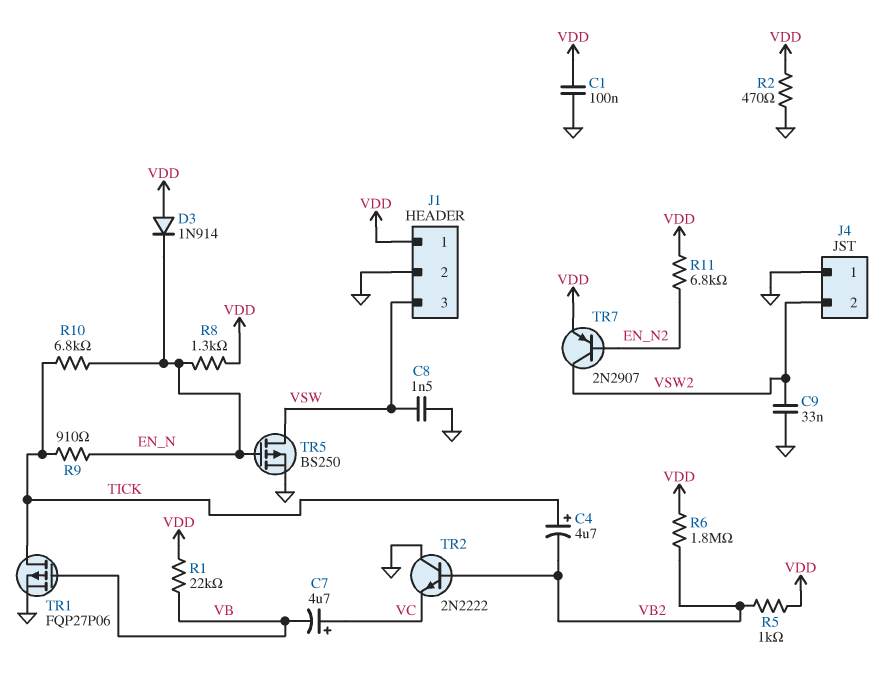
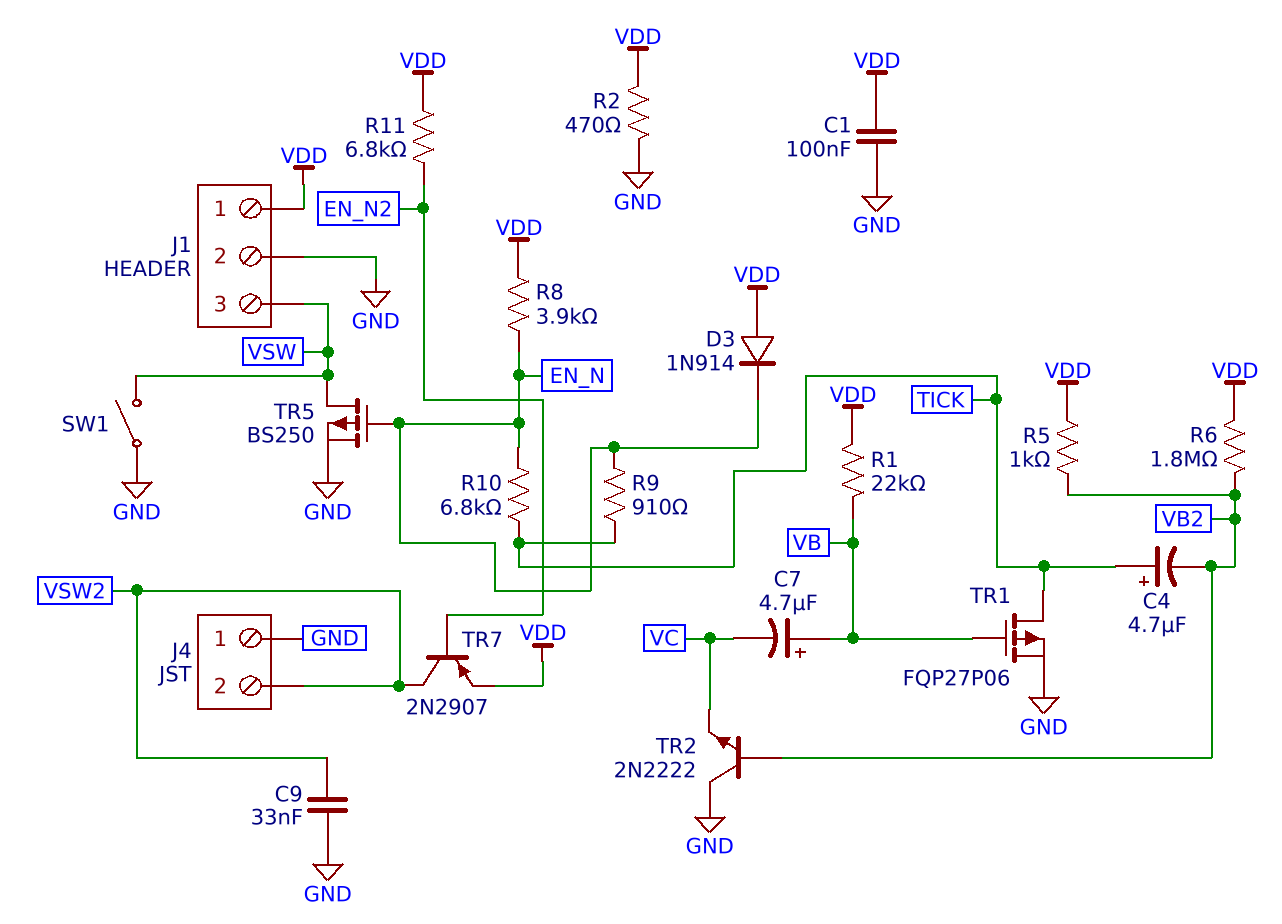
C7: 4.7uF (plus VC, minus VB) -> 4.7uF (plus VB, minus VC)
C8: 1.5nF (GND, VSW) -> none
R8: 1.3k (EN_N, VDD) -> 3.9k (EN_N, VDD)
SW1: none -> switch (GND, VSW)

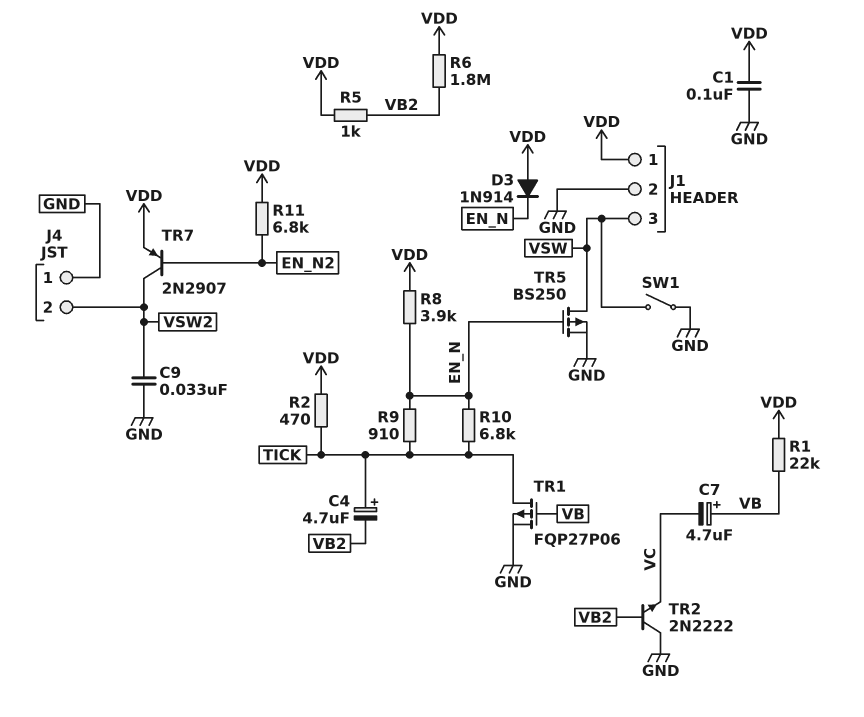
R2: 470 (GND, VDD) -> 470 (TICK, VDD)

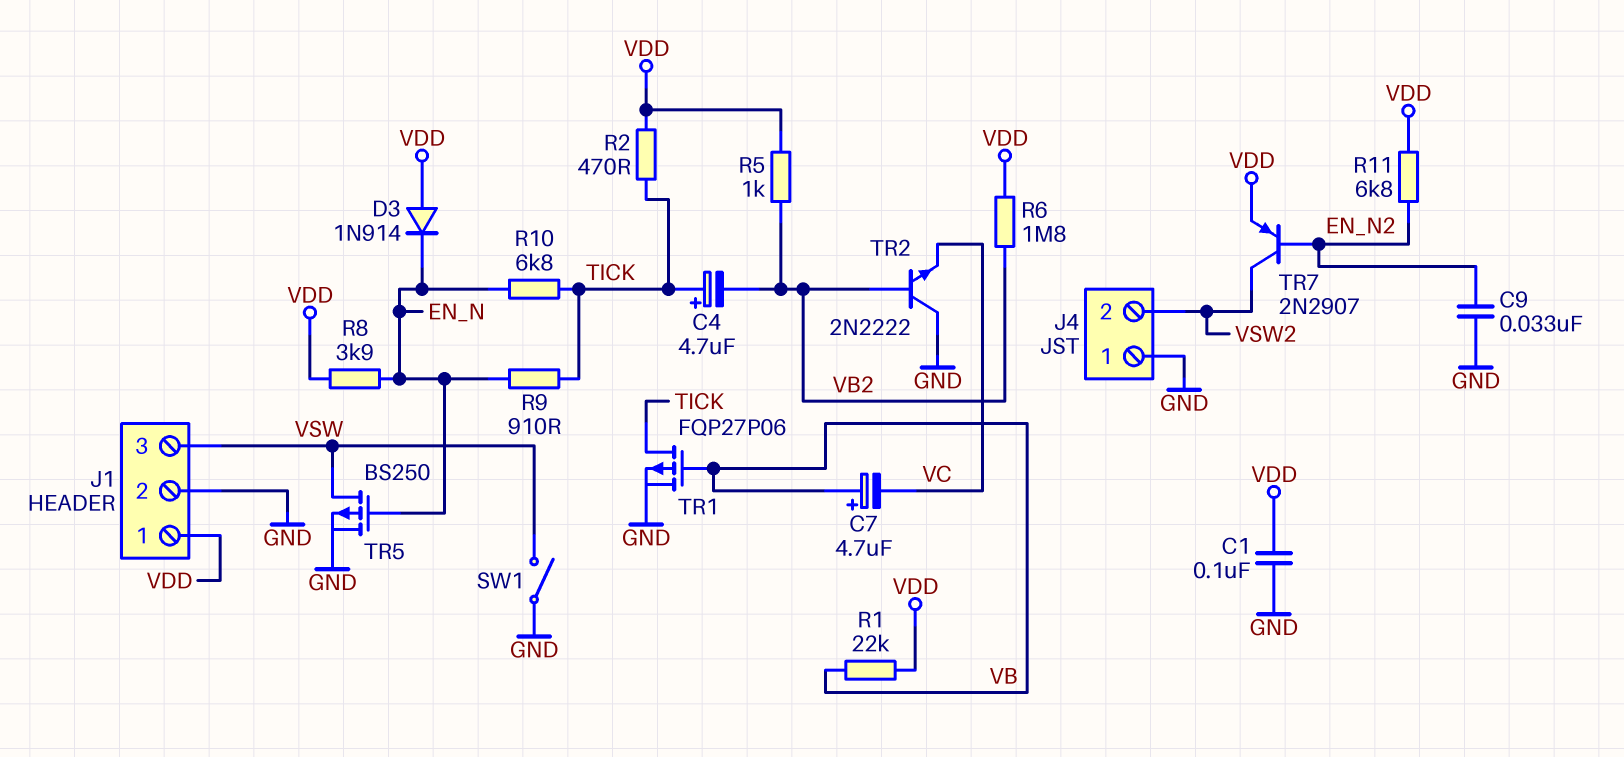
C9: 33nF (GND, VSW2) -> 33nF (EN_N2, GND)

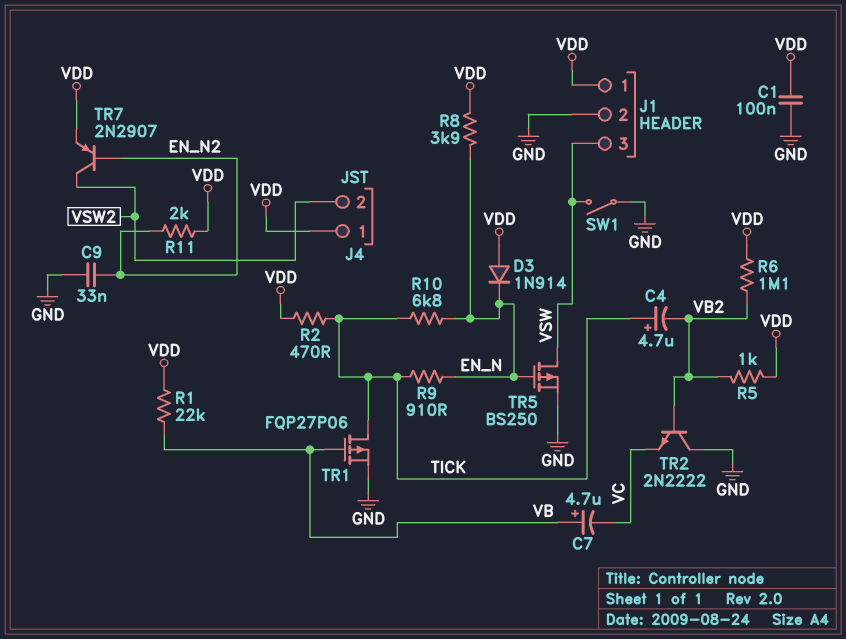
J4 pin 1: GND -> VDD
R6: 1.8M (VB2, VDD) -> 1.1M (VB2, VDD)
R11: 6.8k (EN_N2, VDD) -> 2k (EN_N2, VDD)

